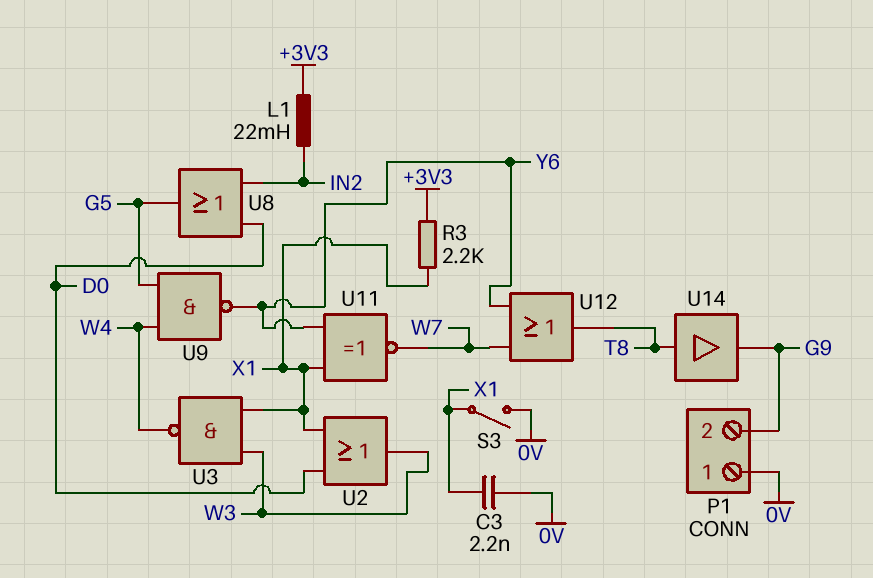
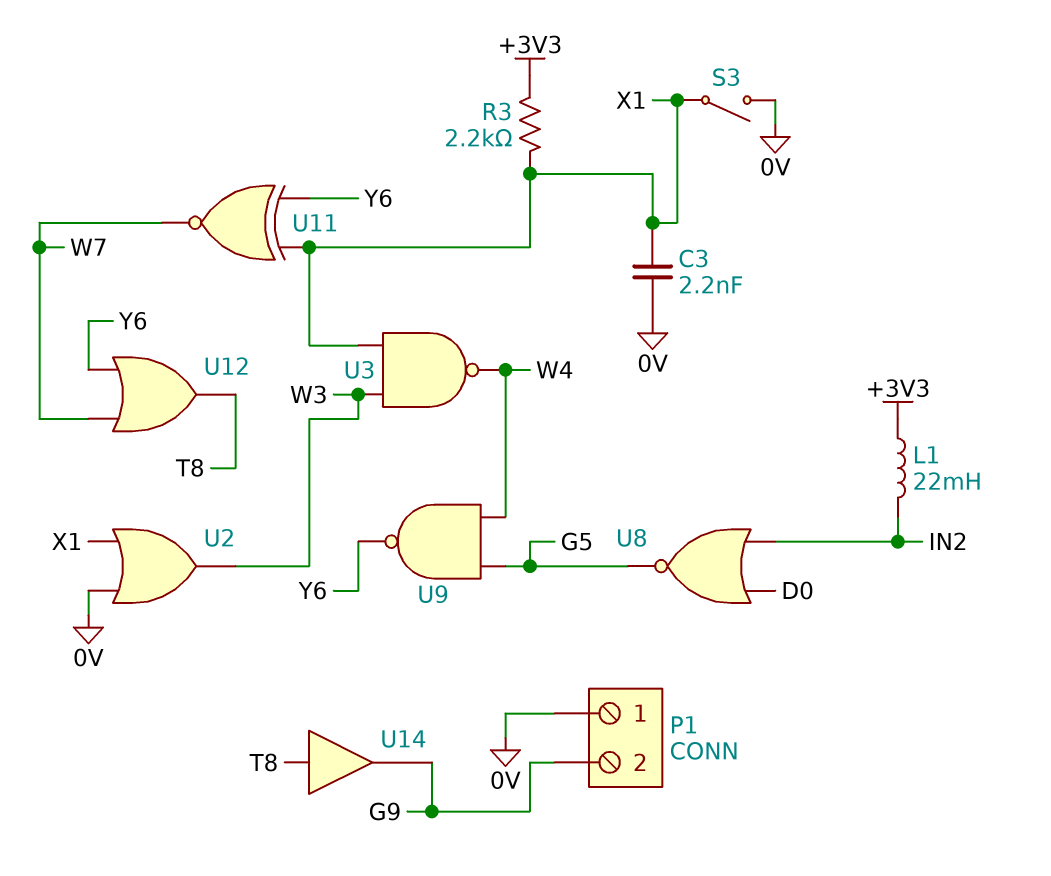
U2: OR (in D0, in X1, out W3) -> OR (in 0V, in X1, out W3)
U8: OR (in D0, in IN2, out G5) -> NOR (in D0, in IN2, out G5)

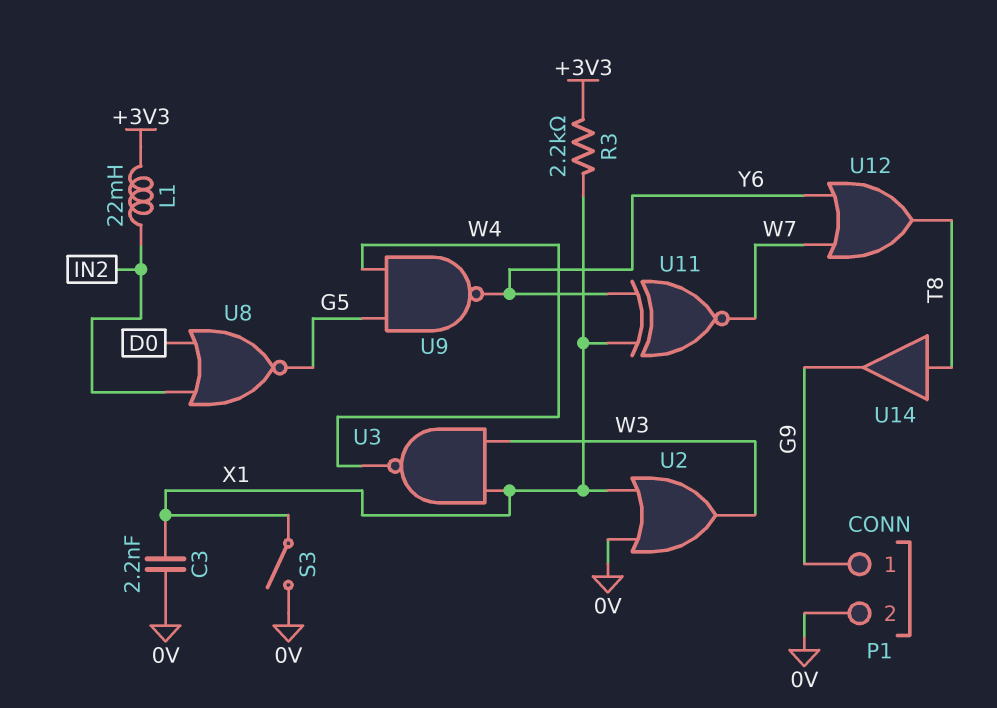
P1 pin 1: 0V -> G9
P1 pin 2: G9 -> 0V

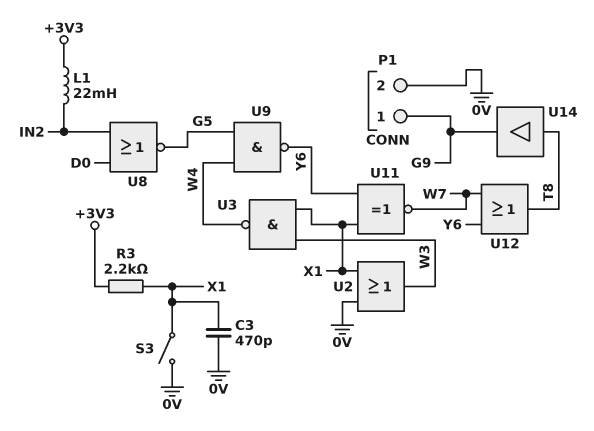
C3: 2.2nF (0V, X1) -> 470pF (0V, X1)

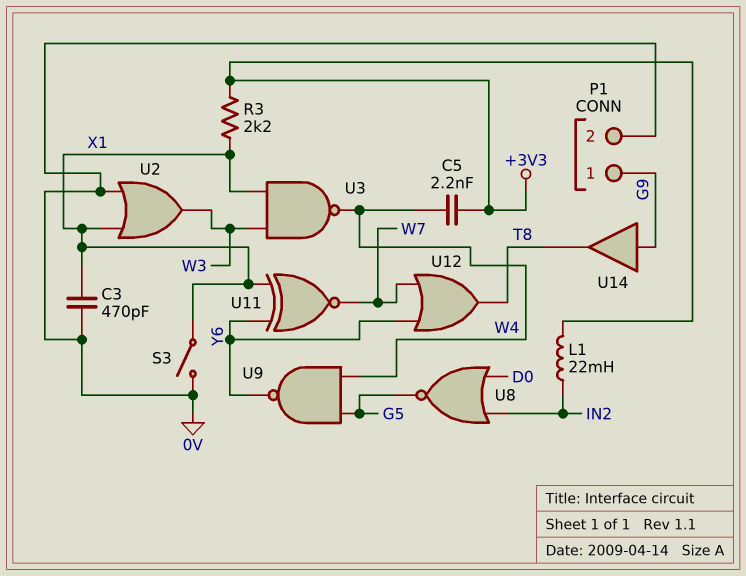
C5: none -> 2.2nF (+3V3, W4)
U14: buffer (in T8, out G9) -> buffer (in G9, out T8)

